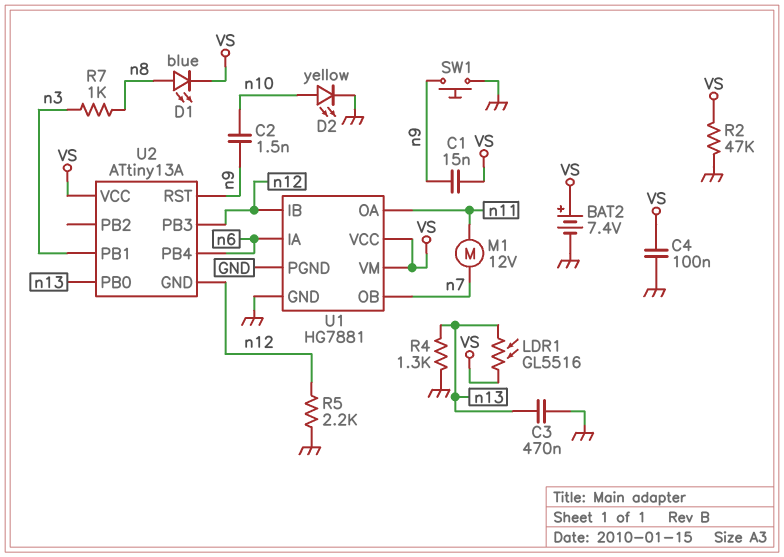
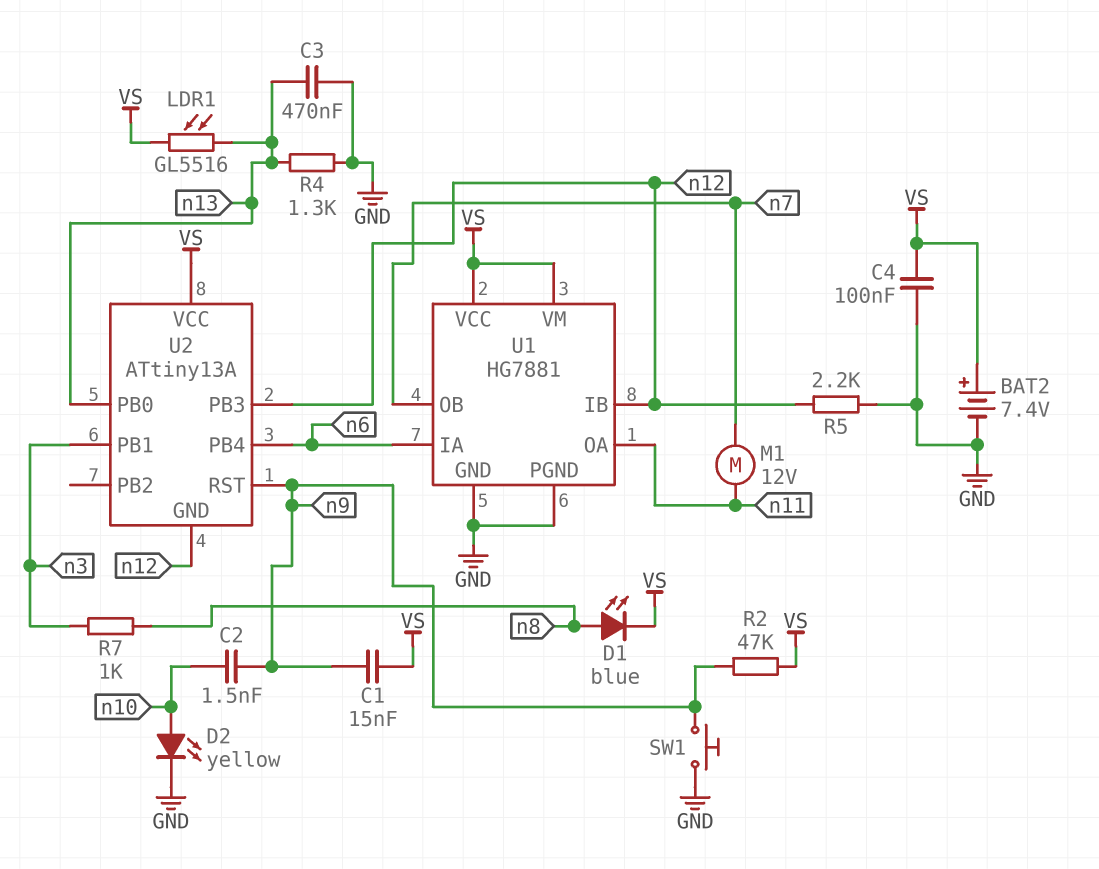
R2: 47k (GND, VS) -> 47k (VS, n9)

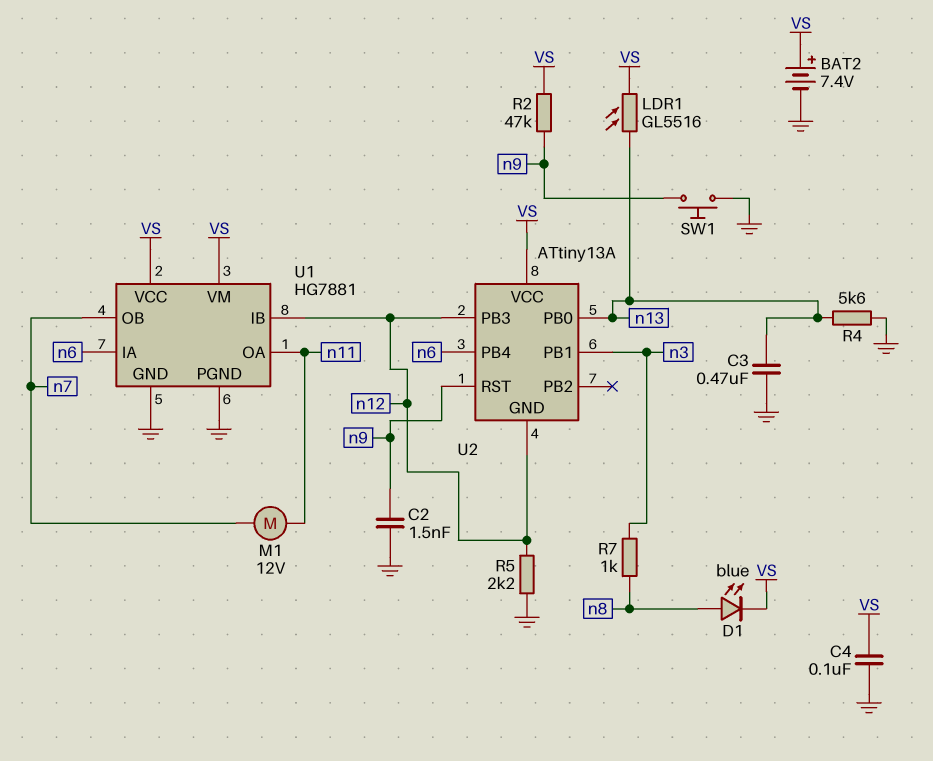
C1: 15nF (VS, n9) -> none
C2: 1.5nF (n9, n10) -> 1.5nF (GND, n9)
D2: LED yellow (A n10, K GND) -> none
R4: 1.3k (GND, n13) -> 5.6k (GND, n13)

